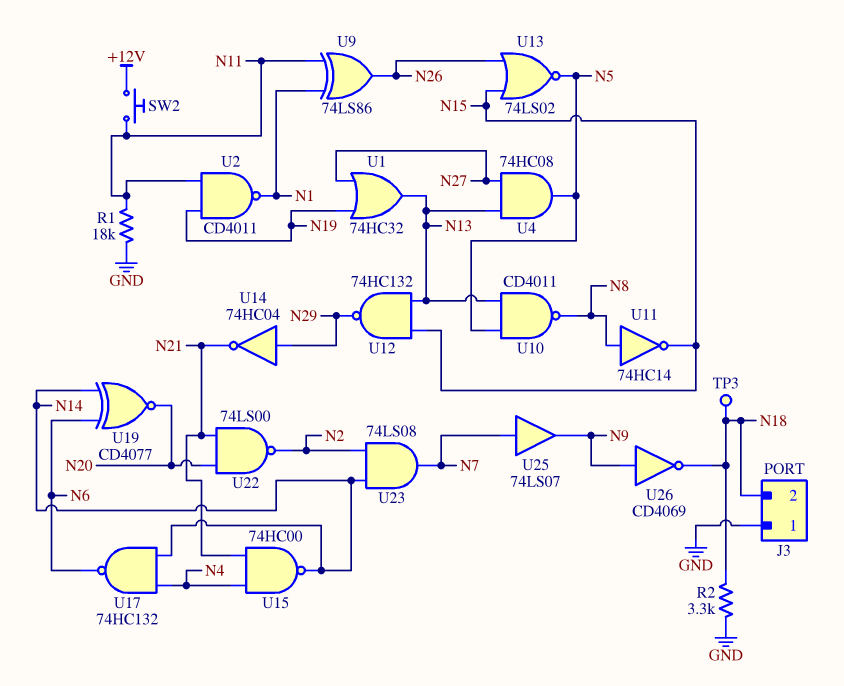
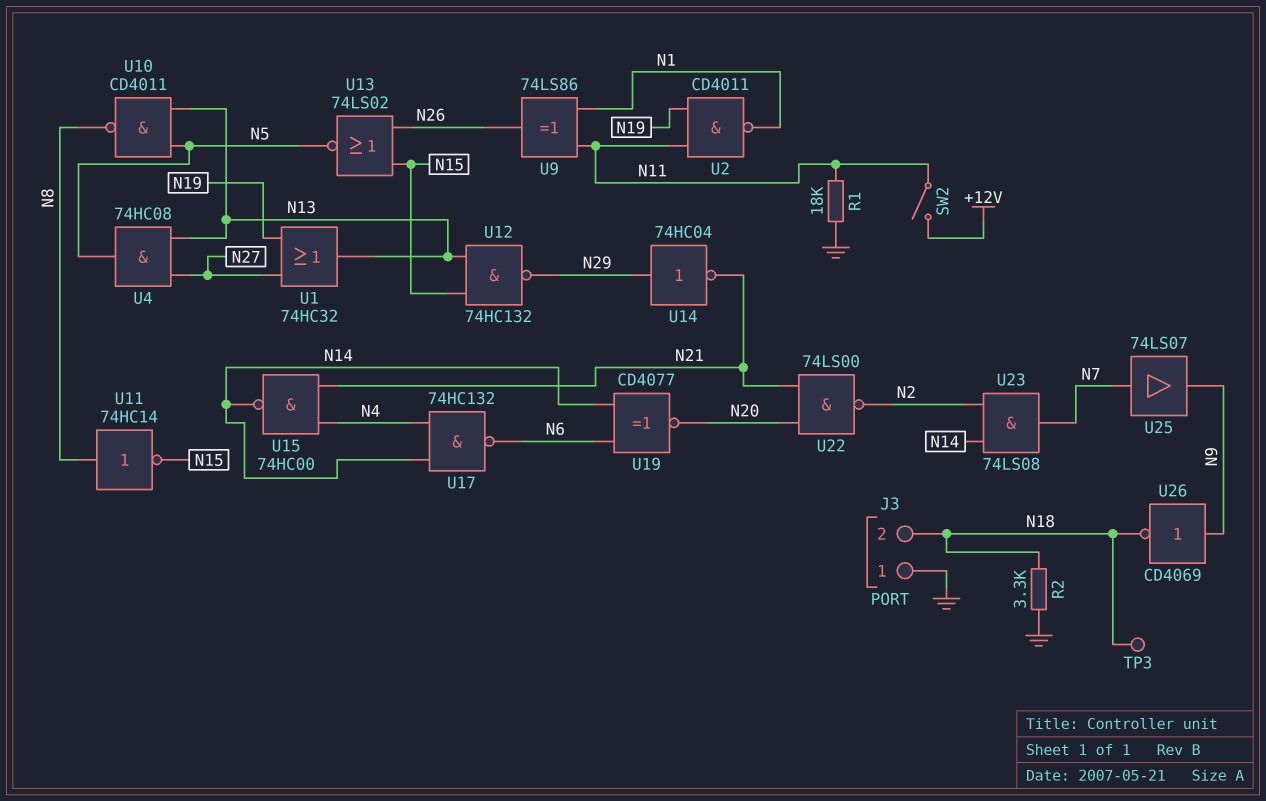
SW2: button (+12V, N11) -> switch (+12V, N11)

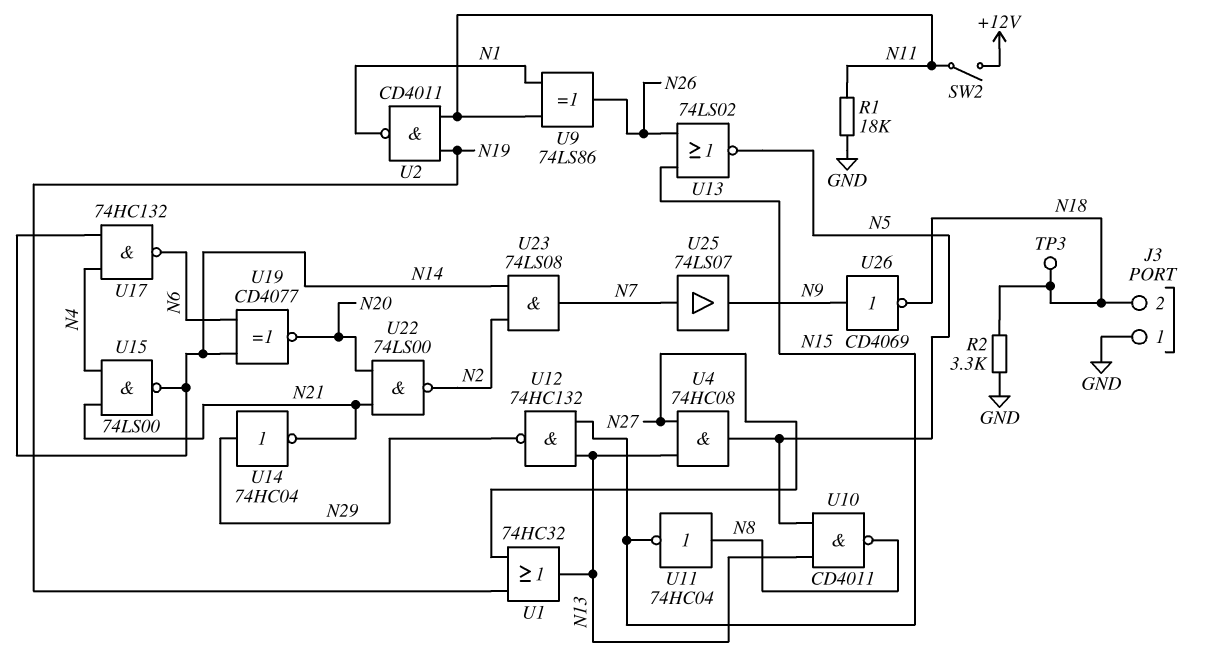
U11: NOT 74HC14 (in N8, out N15) -> NOT 74HC04 (in N8, out N15)
U15: NAND 74HC00 (in N4, in N21, out N14) -> NAND 74LS00 (in N4, in N21, out N14)

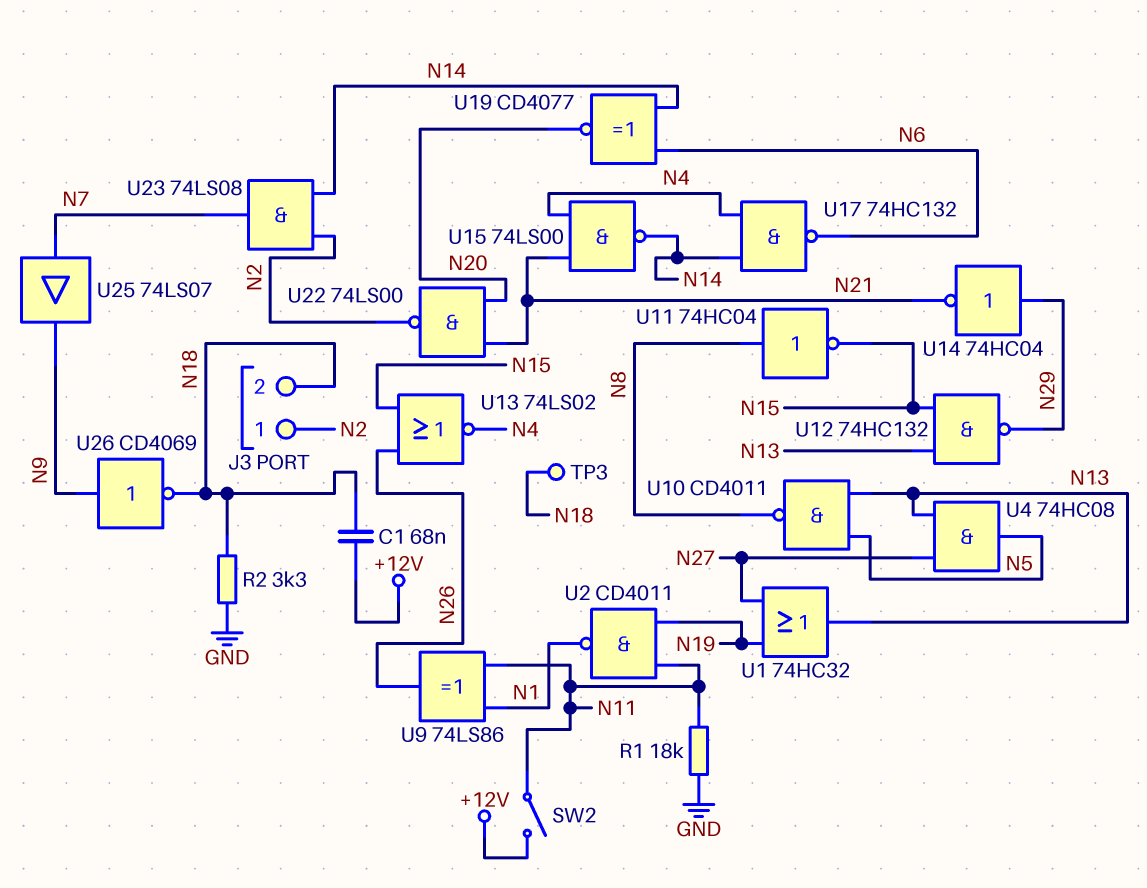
C1: none -> 68nF (+12V, N18)
J3 pin 1: GND -> N2
U13: NOR 74LS02 (in N15, in N26, out N5) -> NOR 74LS02 (in N15, in N26, out N4)

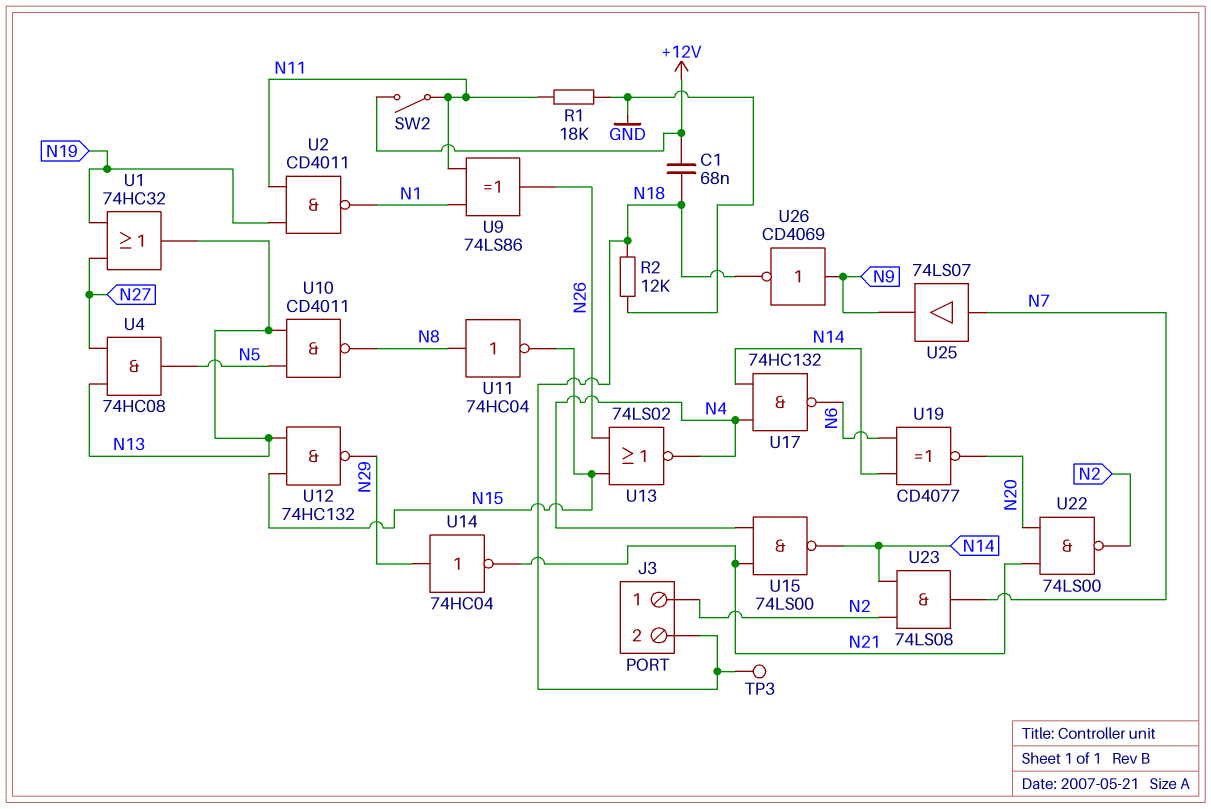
R2: 3.3k (GND, N18) -> 12k (GND, N18)

